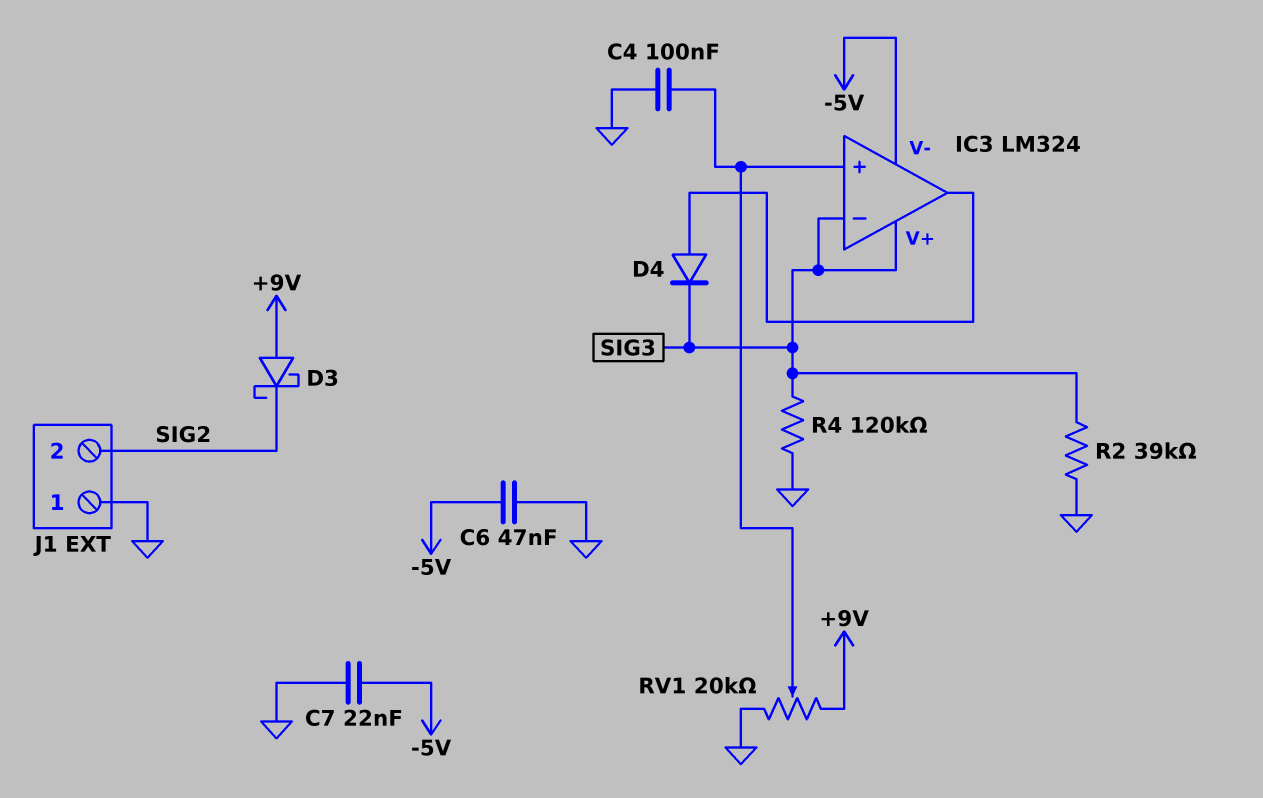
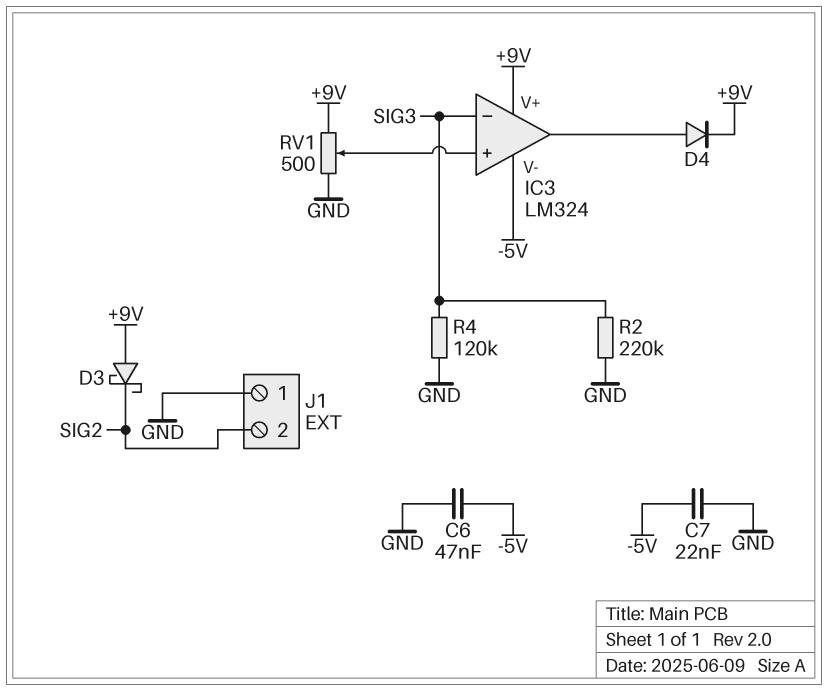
C4: 100nF (GND, IC3/in+) -> none
D4: diode (A IC3/out, K SIG3) -> diode (A IC3/out, K +9V)
IC3 pin V+: SIG3 -> +9V
R2: 39k (GND, SIG3) -> 220k (GND, SIG3)
RV1: 20k (+9V, GND, wiper IC3/in+) -> 500 (+9V, GND, wiper IC3/in+)

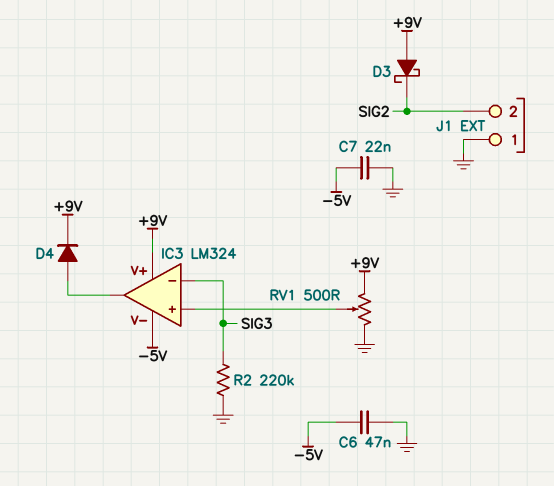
R4: 120k (GND, SIG3) -> none

